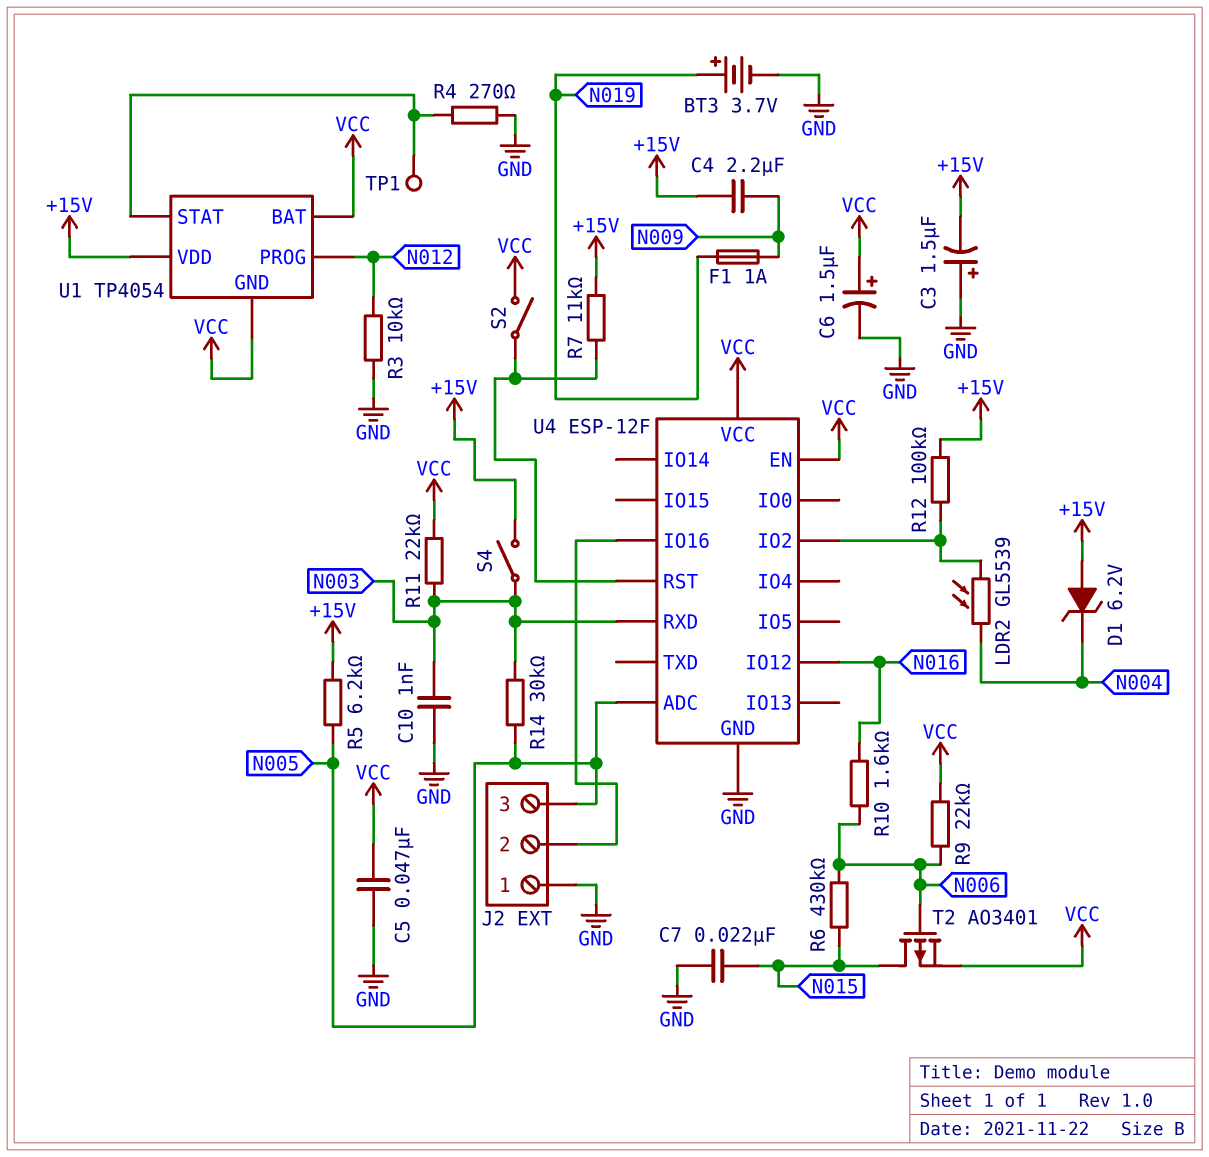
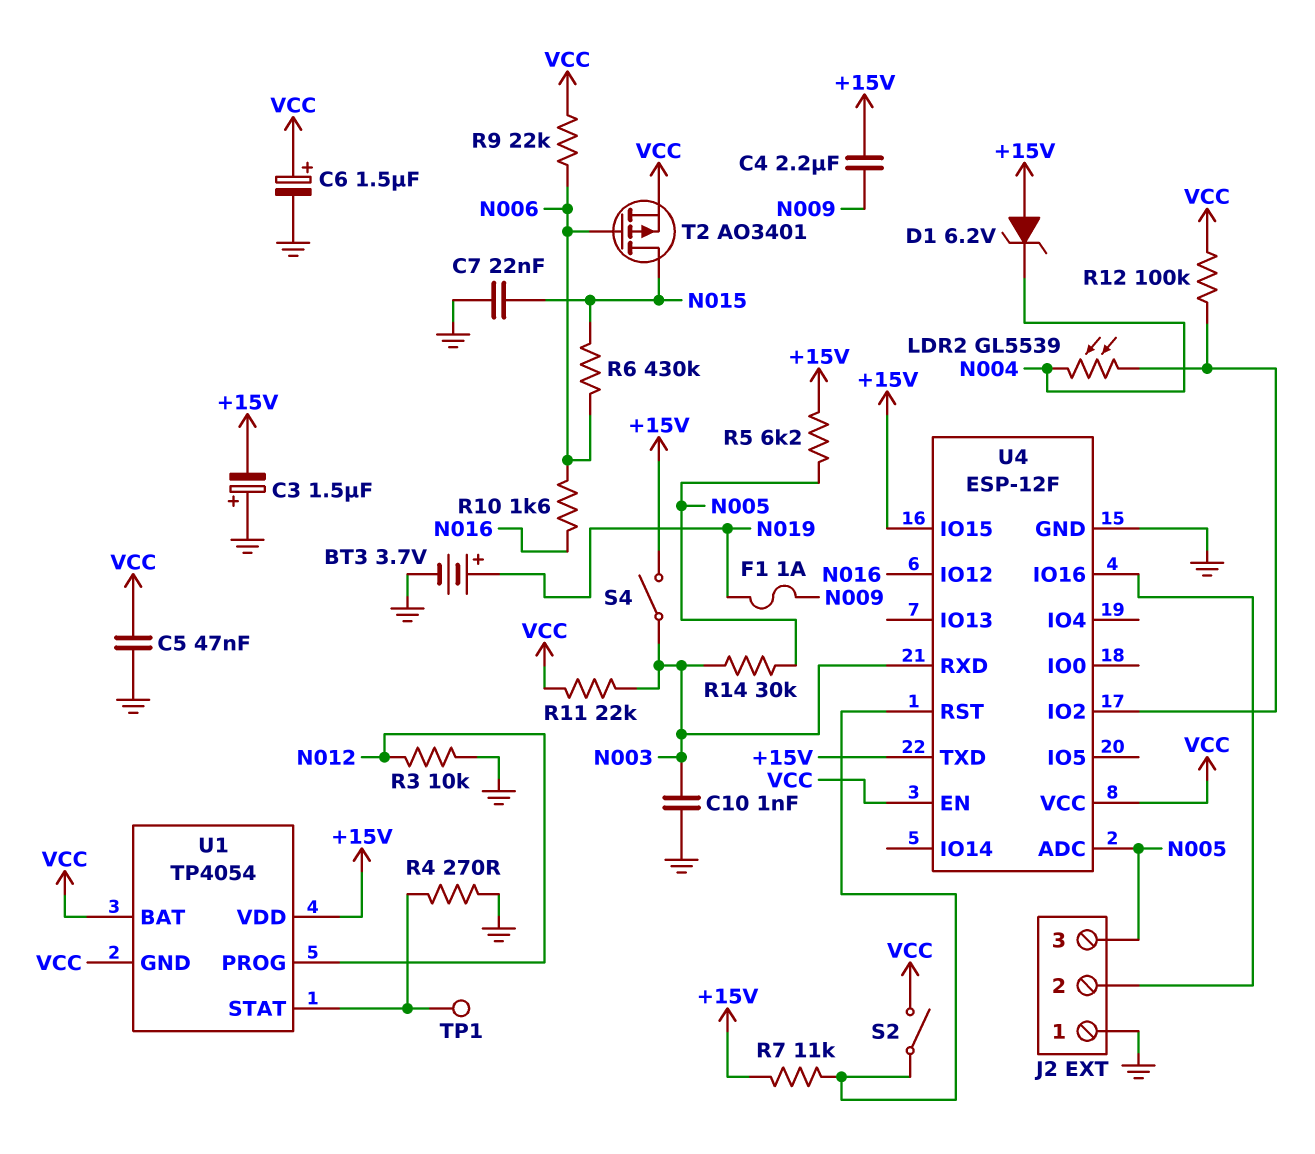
R12: 100k (+15V, U4/IO2) -> 100k (U4/IO2, VCC)
U4 pin IO15: none -> +15V
U4 pin TXD: none -> +15V

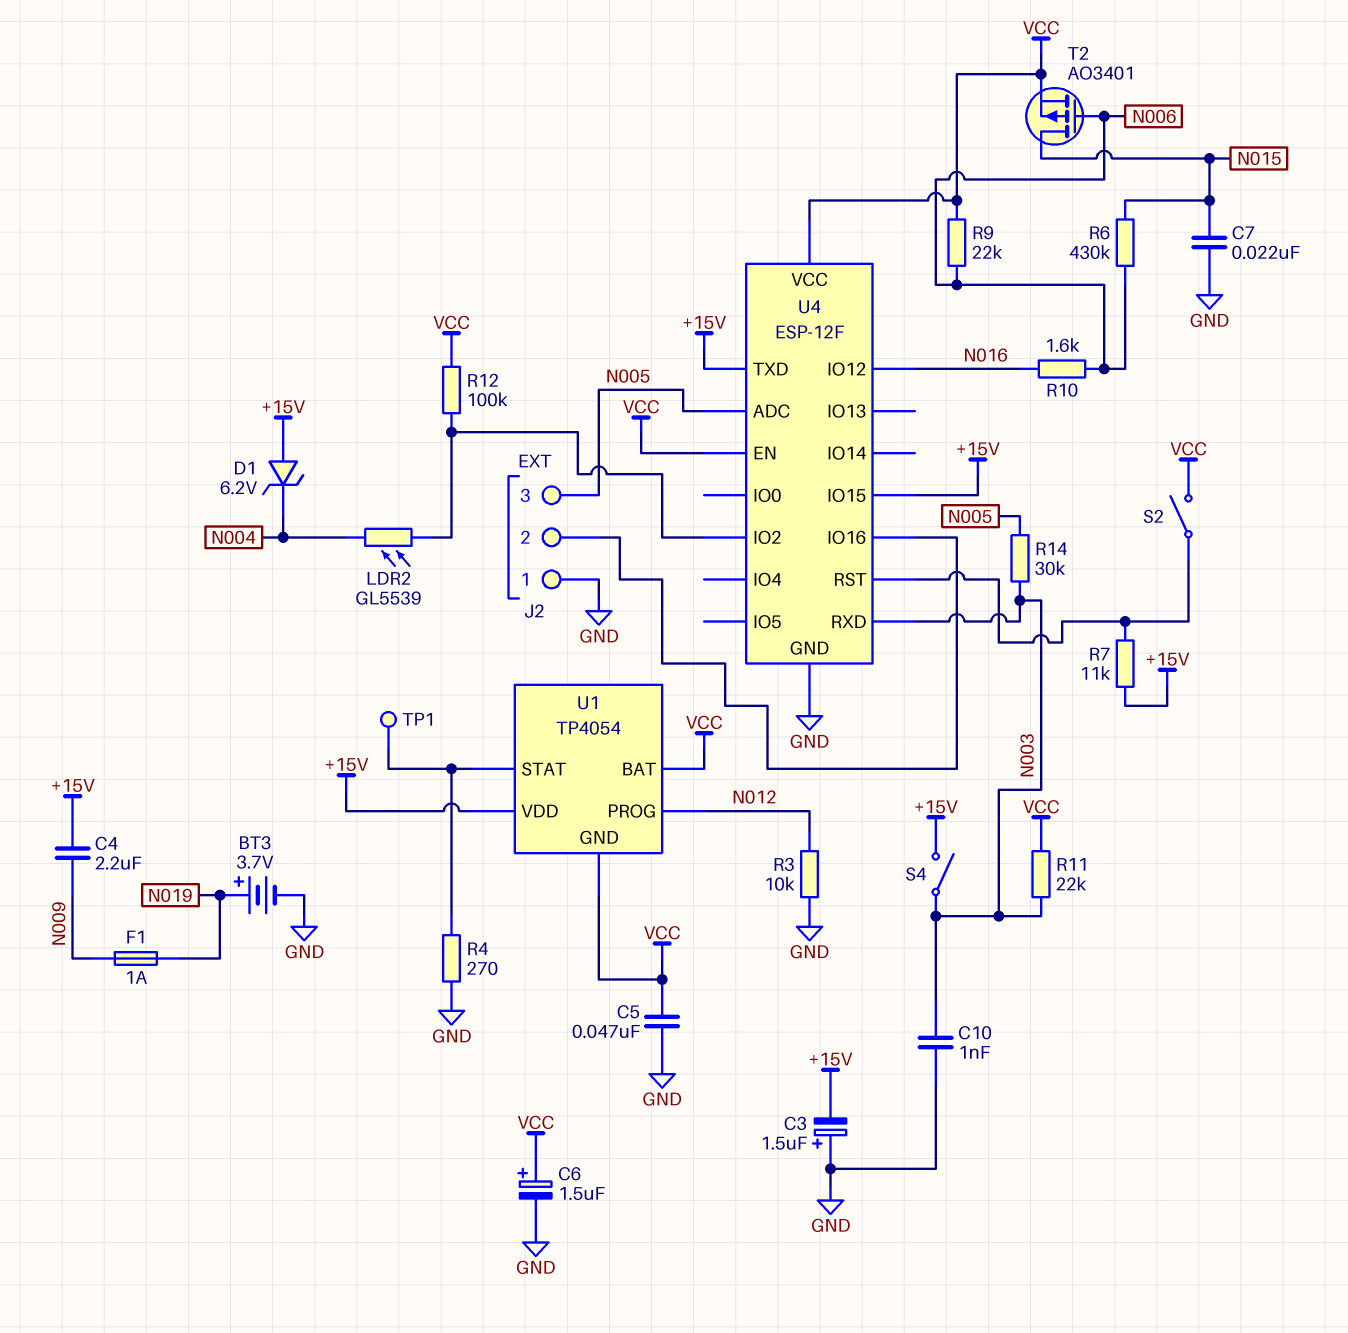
R5: 6.2k (+15V, N005) -> none

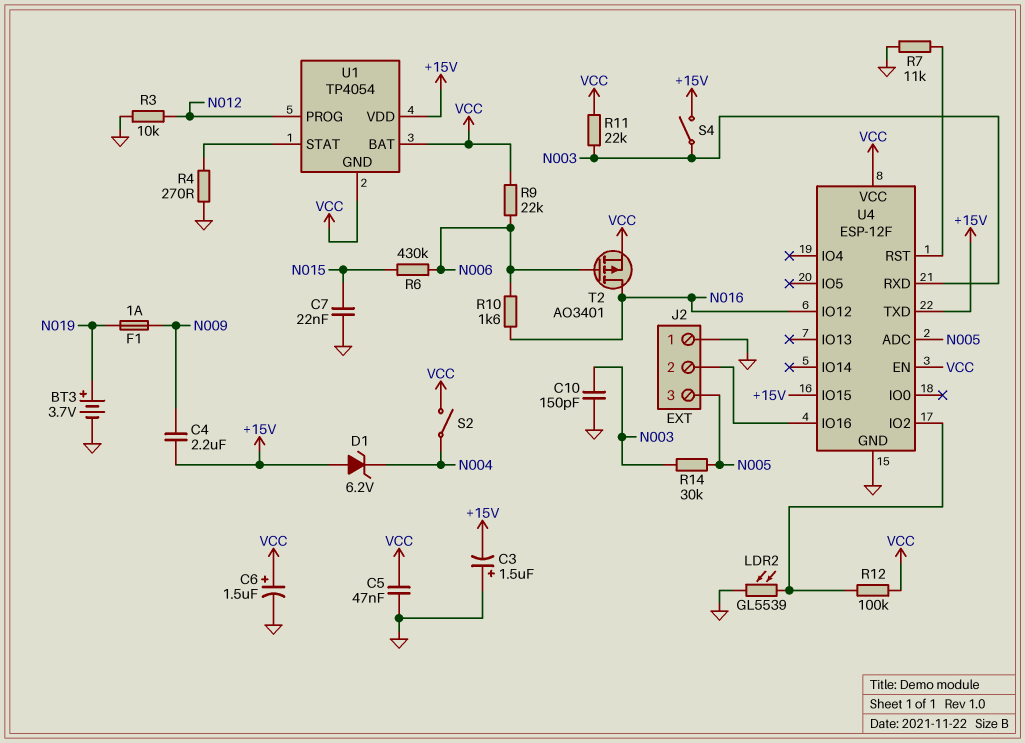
C10: 1nF (GND, N003) -> 150pF (GND, N003)
LDR2: GL5539 (N004, U4/IO2) -> GL5539 (GND, U4/IO2)
R7: 11k (+15V, U4/RST) -> 11k (GND, U4/RST)
S2: switch (U4/RST, VCC) -> switch (N004, VCC)
T2: PMOS AO3401 (G N006, D N015, S VCC) -> PMOS AO3401 (G N006, D N016, S VCC)
TP1: test point (U1/STAT) -> none

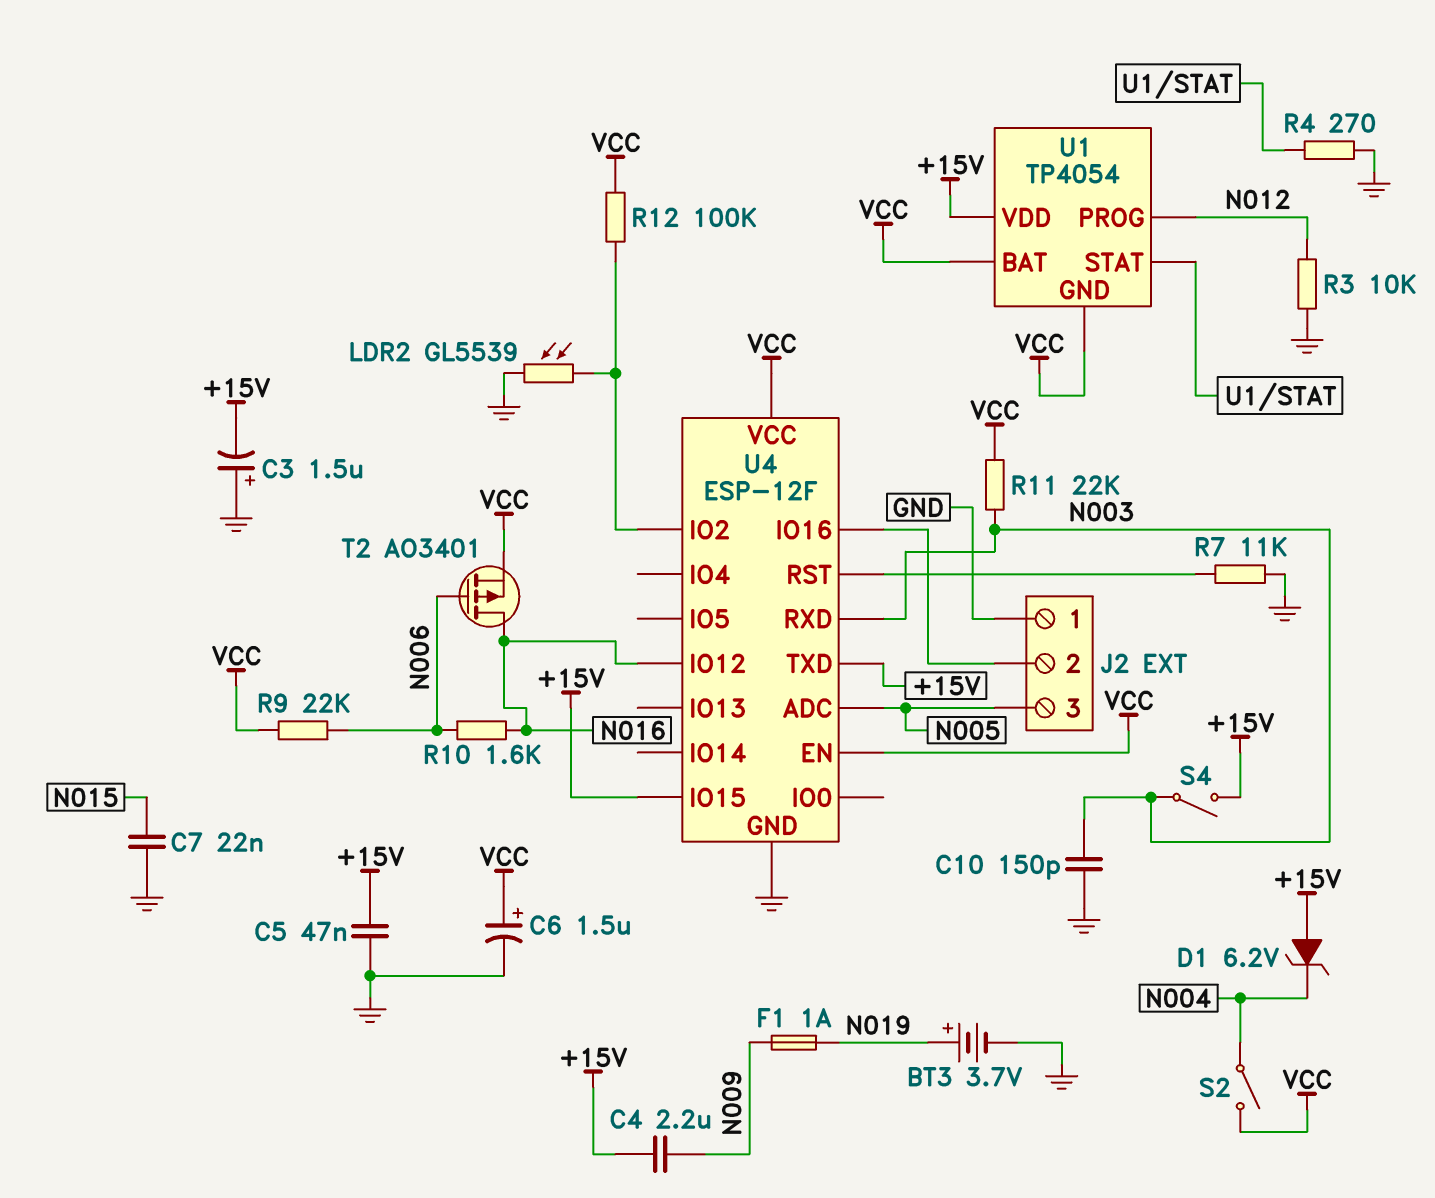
C5: 47nF (GND, VCC) -> 47nF (+15V, GND)
R6: 430k (N006, N015) -> none
R14: 30k (N003, N005) -> none

